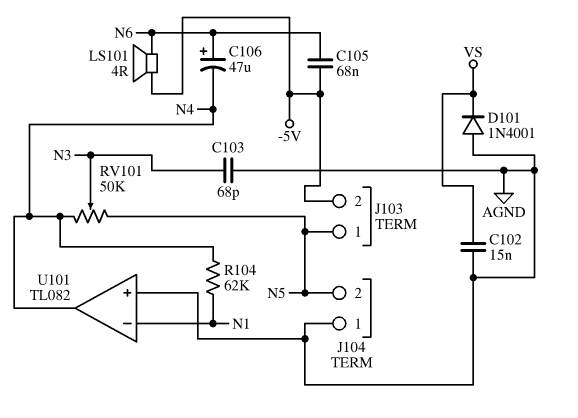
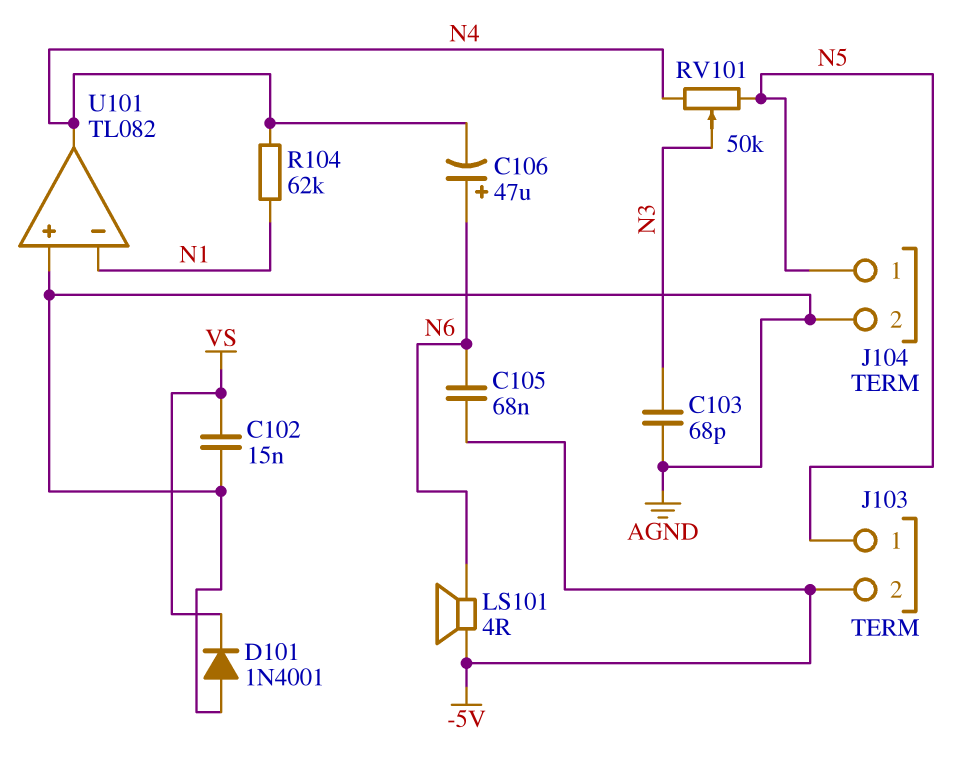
J104 pin 1: AGND -> N5
J104 pin 2: N5 -> AGND

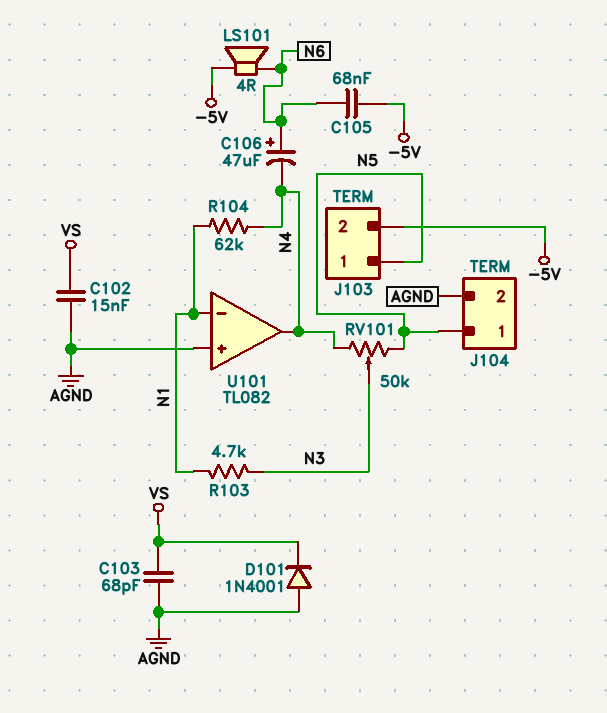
C103: 68pF (AGND, N3) -> 68pF (AGND, VS)
R103: none -> 4.7k (N1, N3)

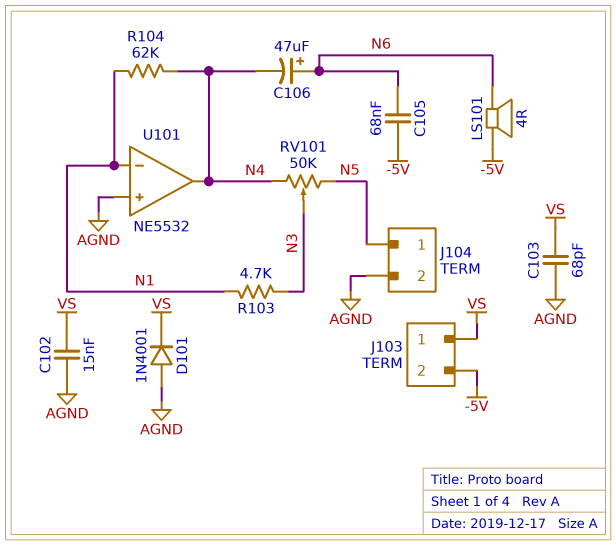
J103 pin 1: N5 -> VS
U101: TL082 -> NE5532

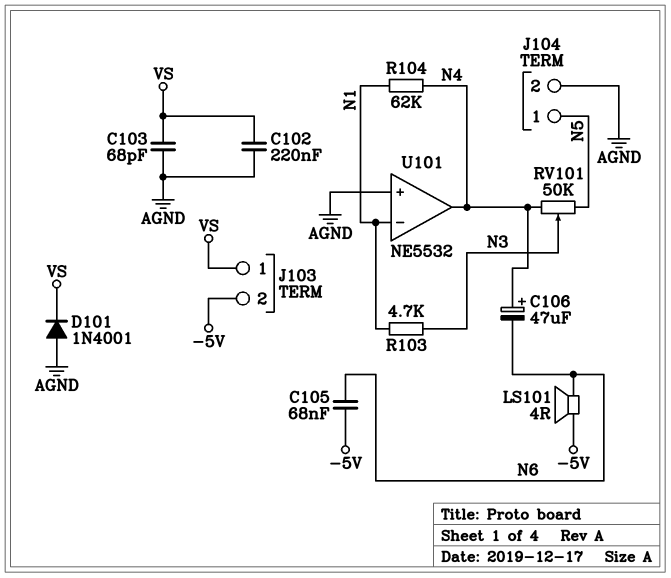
C102: 15nF (AGND, VS) -> 220nF (AGND, VS)
C106: 47uF (plus N6, minus N4) -> 47uF (plus N4, minus N6)

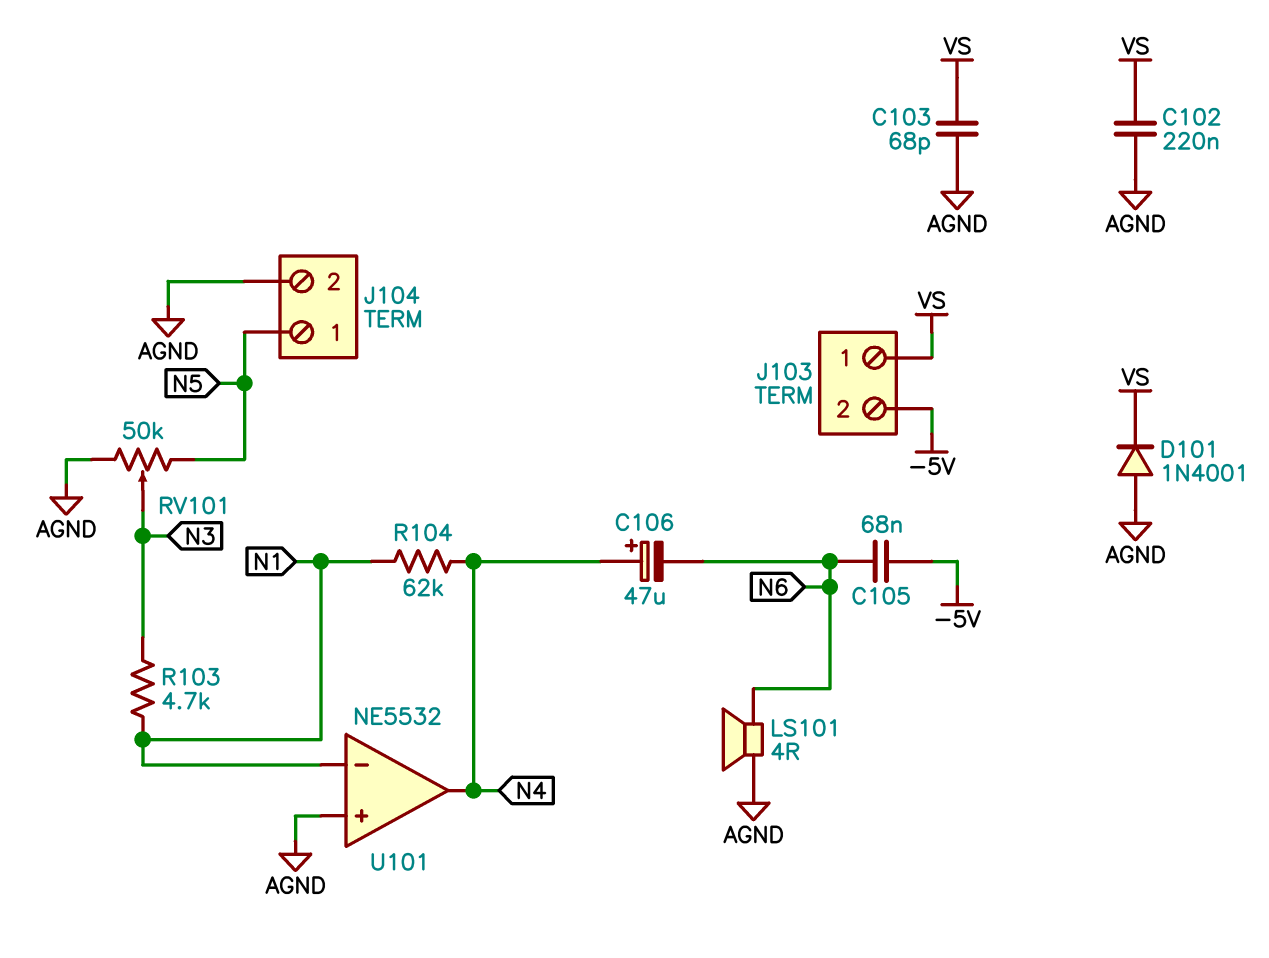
LS101: speaker 4R (-5V, N6) -> speaker 4R (AGND, N6)
RV101: 50k (N4, N5, wiper N3) -> 50k (AGND, N5, wiper N3)

